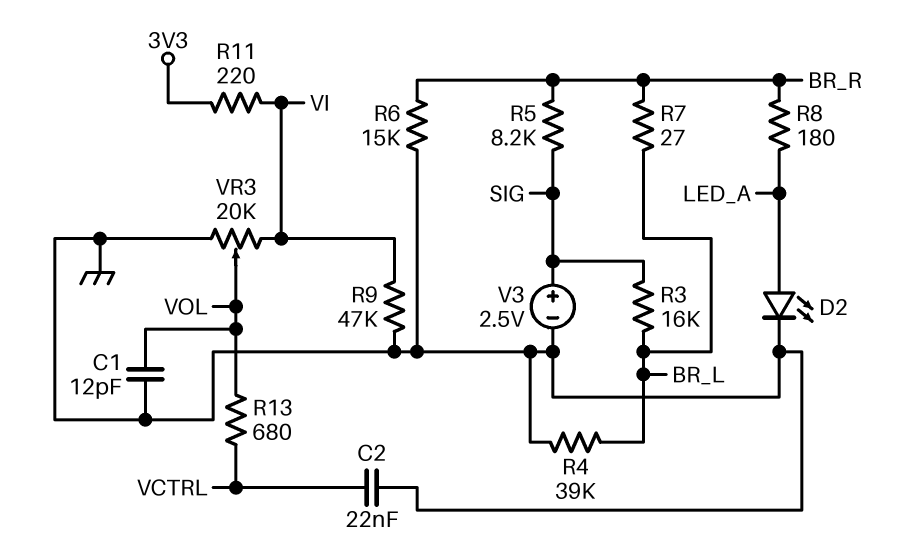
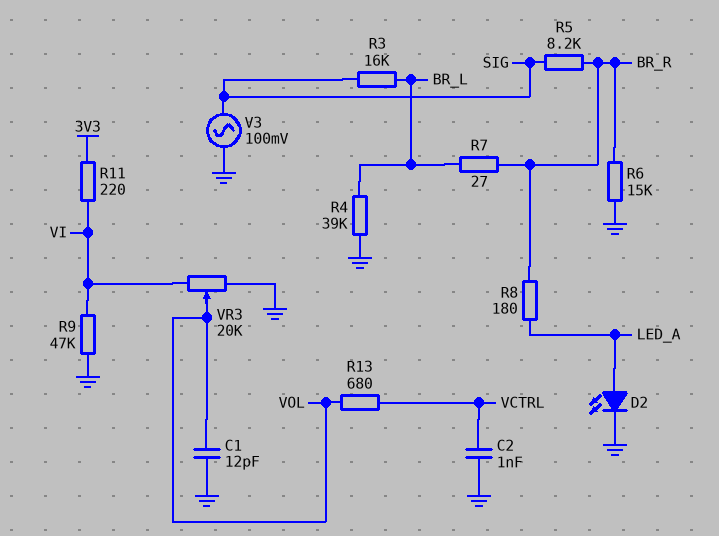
C2: 22nF (GND, VCTRL) -> 1nF (GND, VCTRL)
V3: 2.5V (plus SIG, minus GND) -> AC 100mV (GND, SIG)

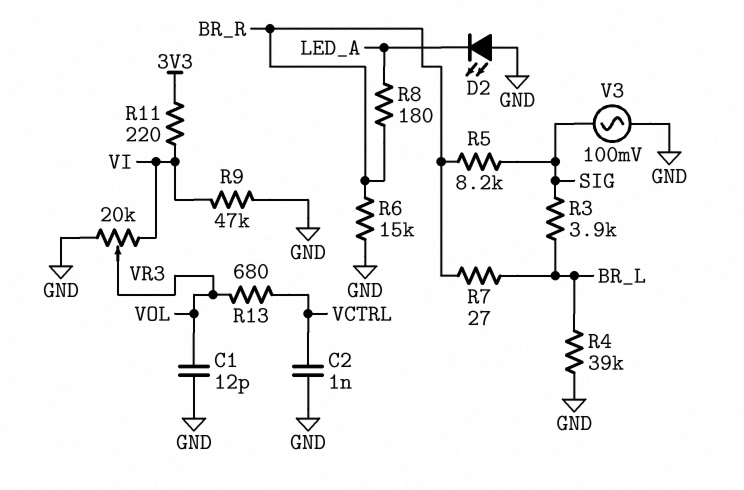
D2: LED (A LED_A, K GND) -> LED (A GND, K LED_A)
R3: 16k (BR_L, SIG) -> 3.9k (BR_L, SIG)

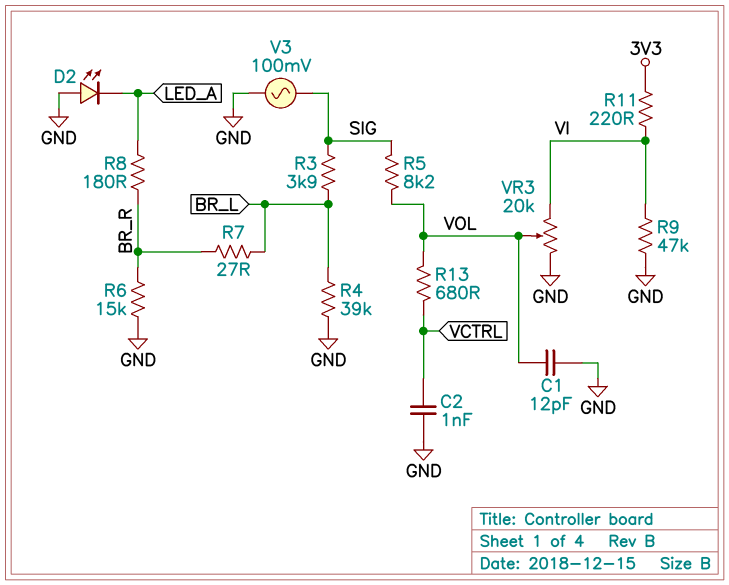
R5: 8.2k (BR_R, SIG) -> 8.2k (SIG, VOL)

